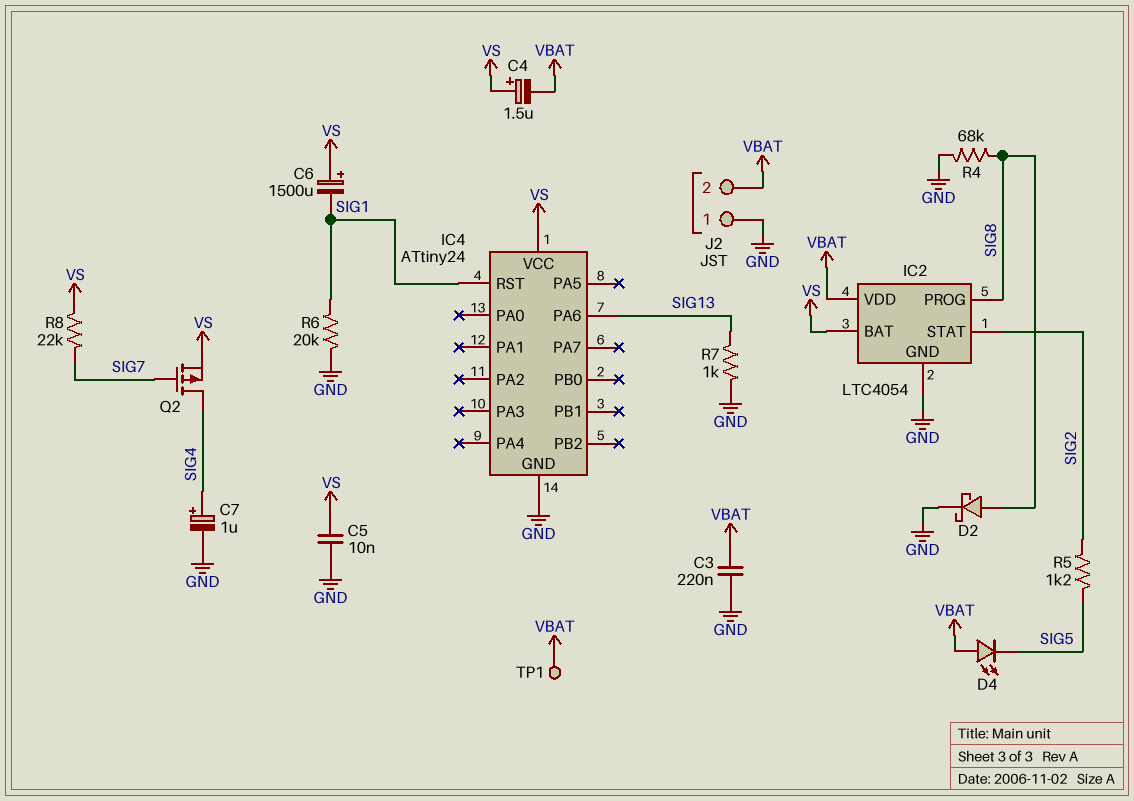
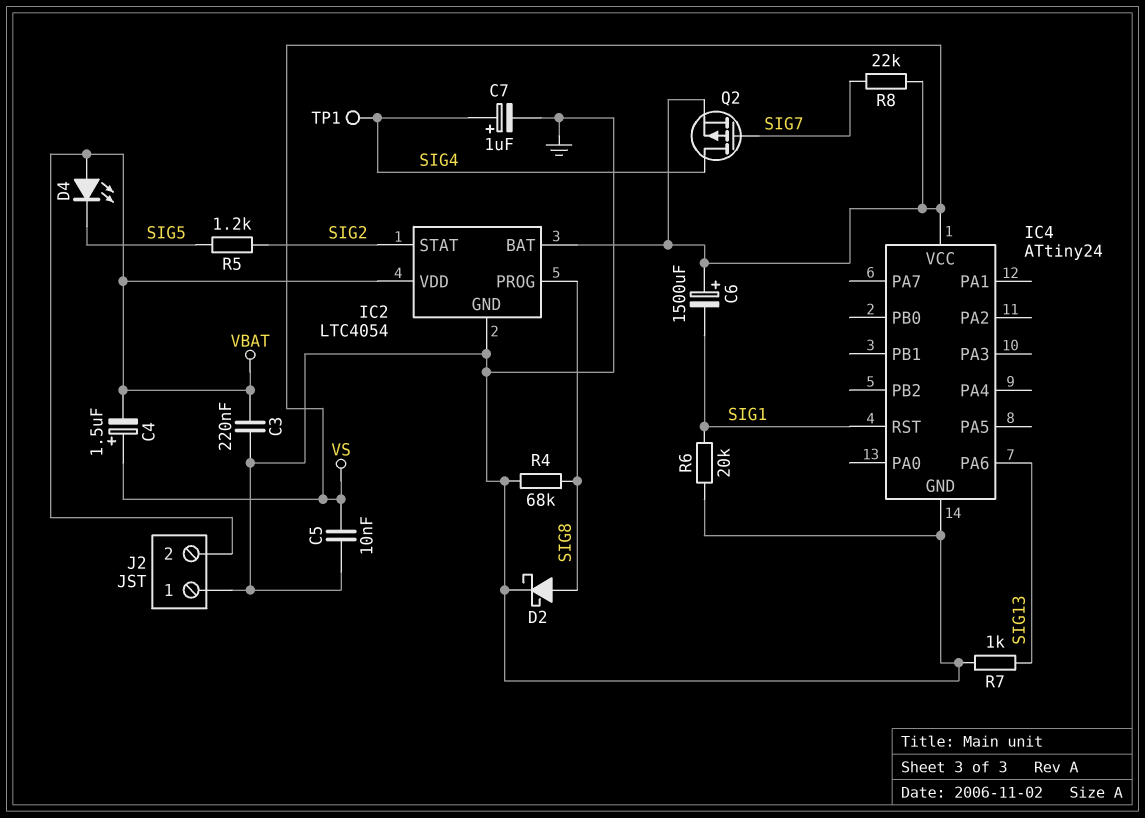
TP1: test point (VBAT) -> test point (SIG4)

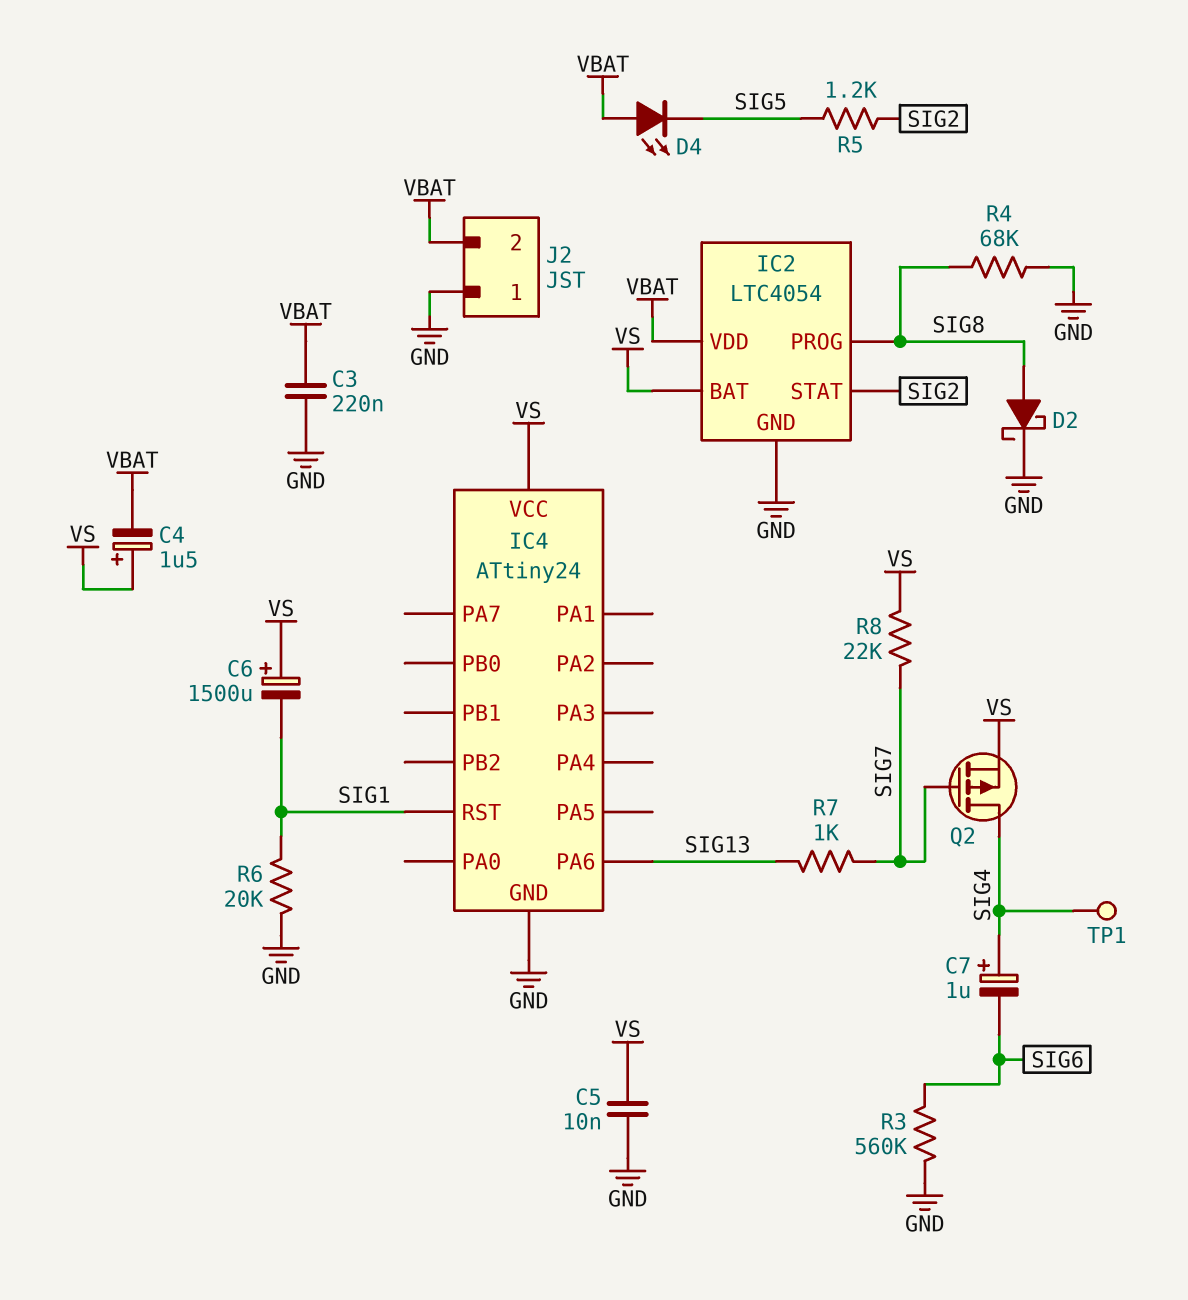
C7: 1uF (plus SIG4, minus GND) -> 1uF (plus SIG4, minus SIG6)
R3: none -> 560k (GND, SIG6)
R7: 1k (GND, SIG13) -> 1k (SIG7, SIG13)

